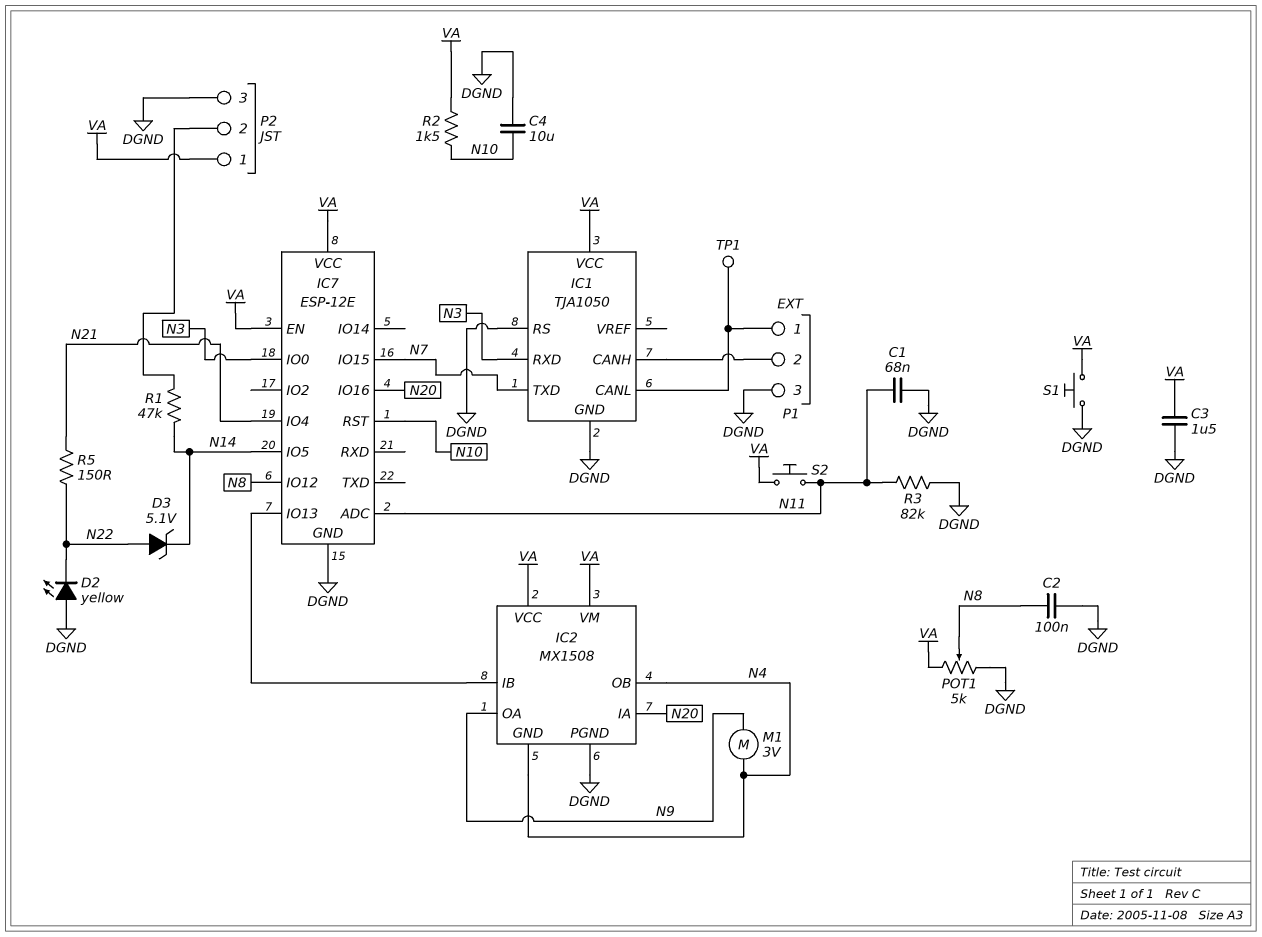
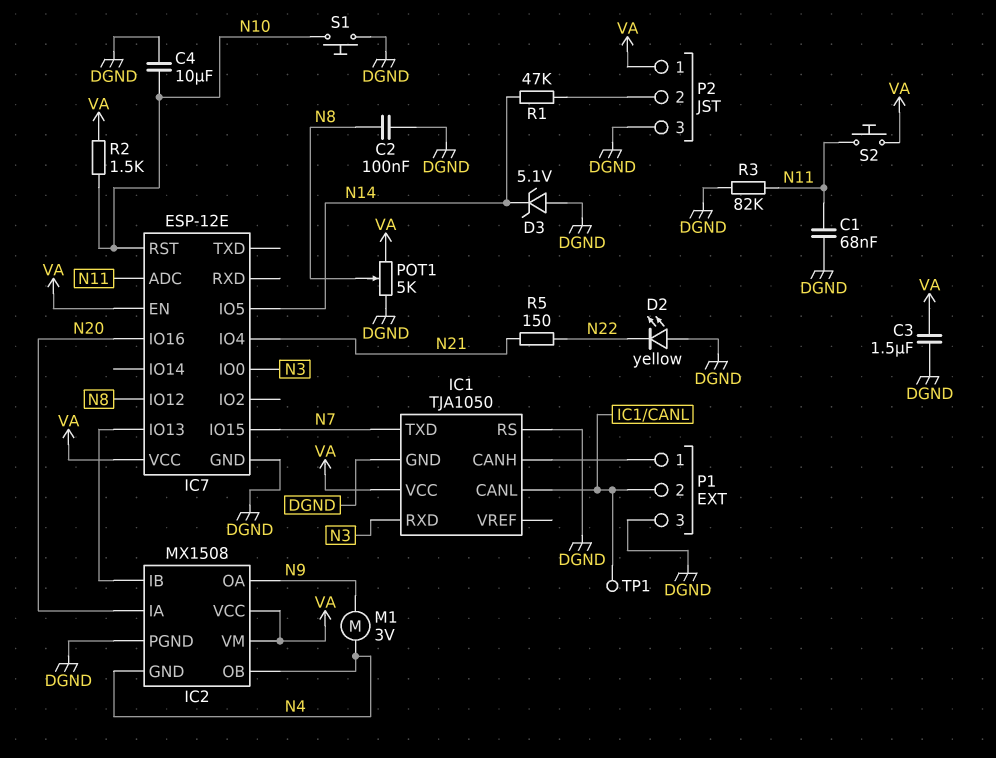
D3: zener 5.1V (A N22, K N14) -> zener 5.1V (A DGND, K N14)
P1 pin 1: IC1/CANL -> IC1/CANH
P1 pin 2: IC1/CANH -> IC1/CANL
S1: button (DGND, VA) -> button (DGND, N10)

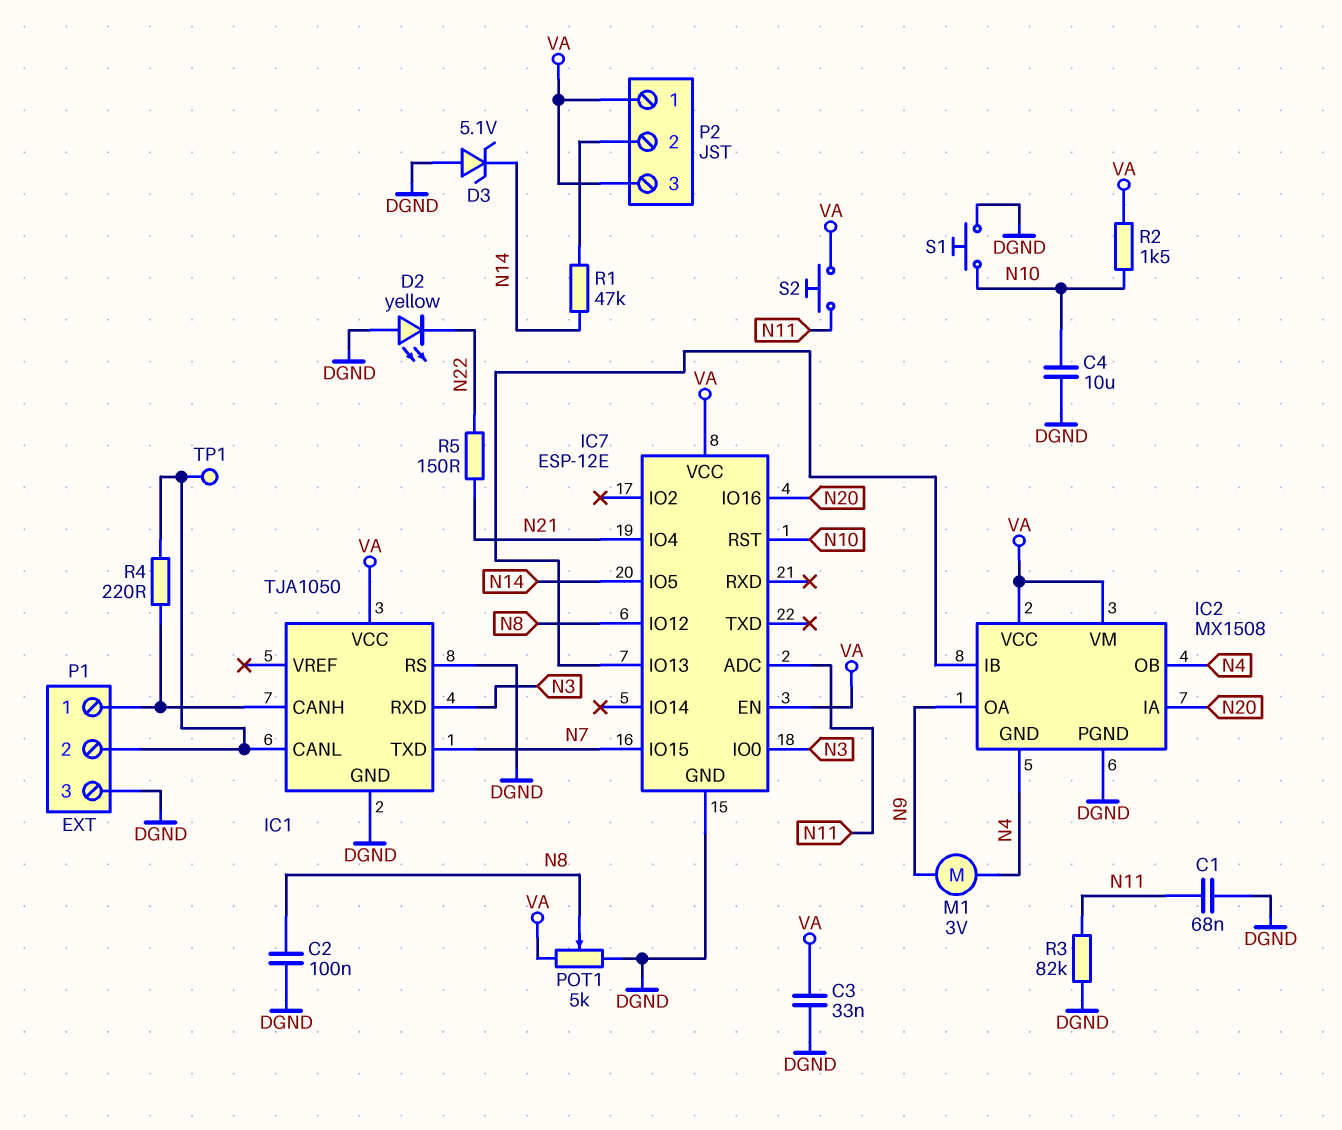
C3: 1.5uF (DGND, VA) -> 33nF (DGND, VA)
P2 pin 3: DGND -> VA
R4: none -> 220 (IC1/CANH, IC1/CANL)

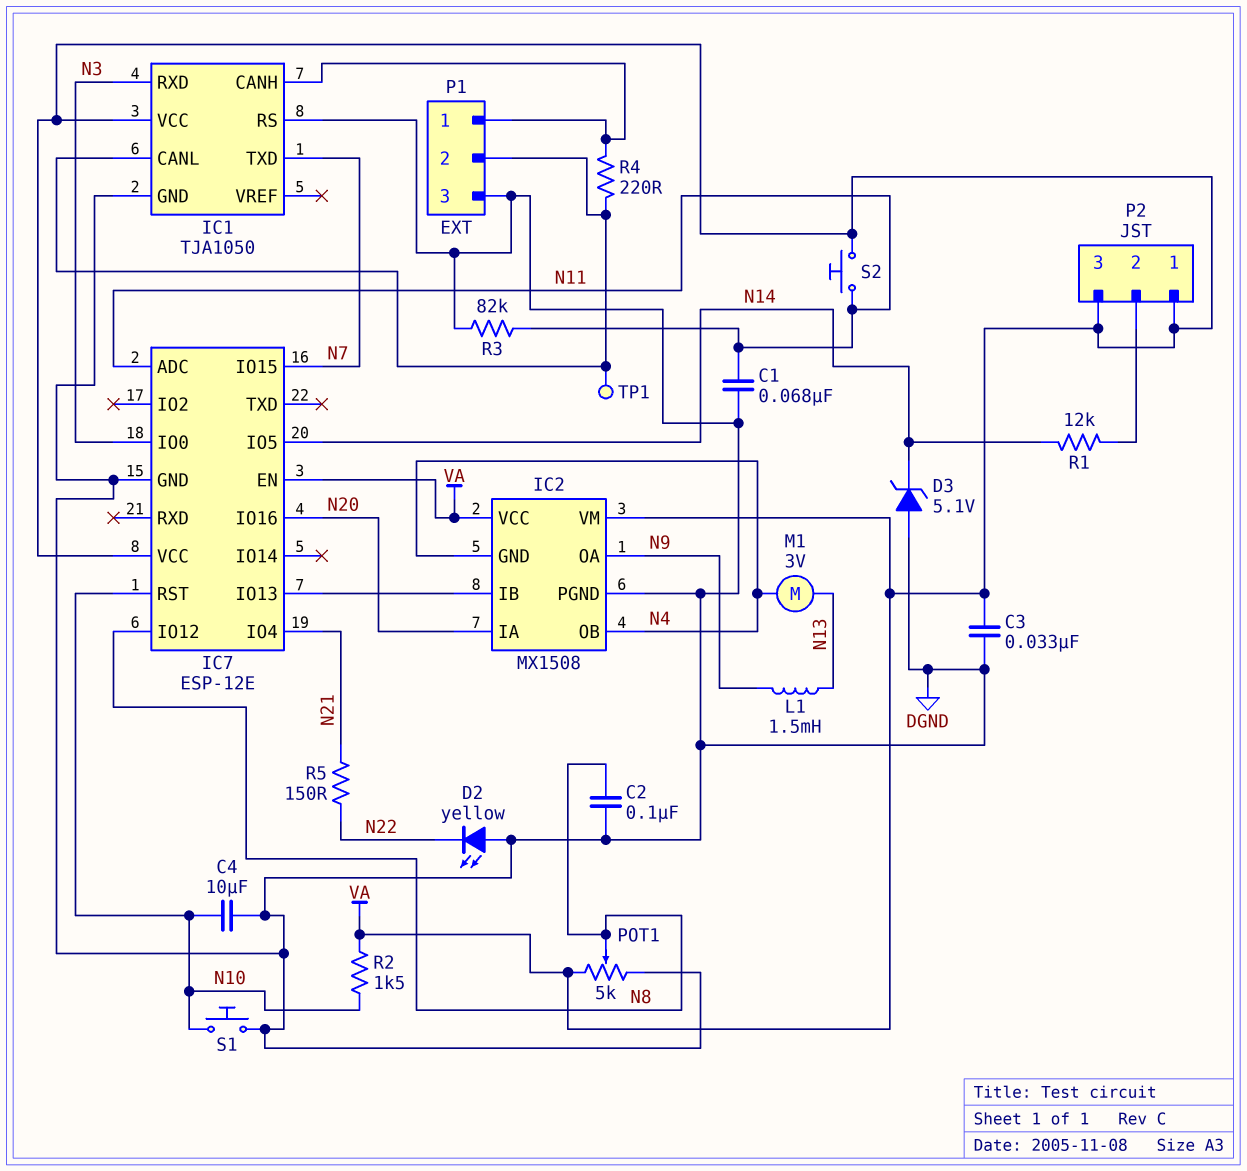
L1: none -> 1.5mH (N9, N13)
M1: motor 3V (N4, N9) -> motor 3V (N4, N13)
R1: 47k (N14, P2/2) -> 12k (N14, P2/2)

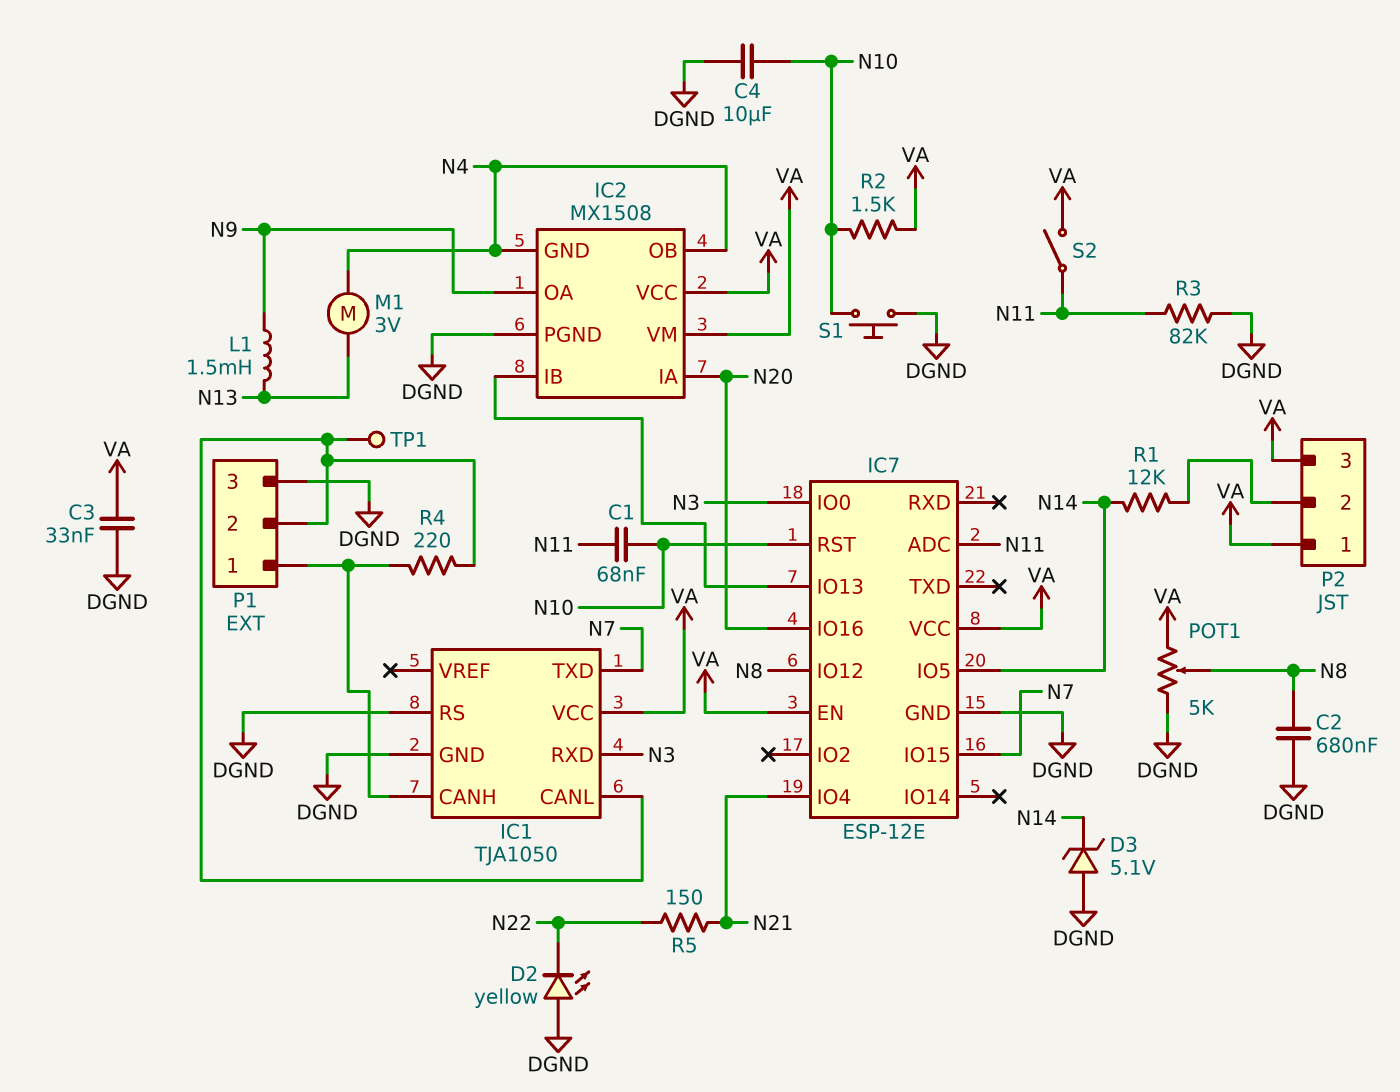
C1: 68nF (DGND, N11) -> 68nF (N10, N11)
C2: 100nF (DGND, N8) -> 680nF (DGND, N8)
S2: button (N11, VA) -> switch (N11, VA)

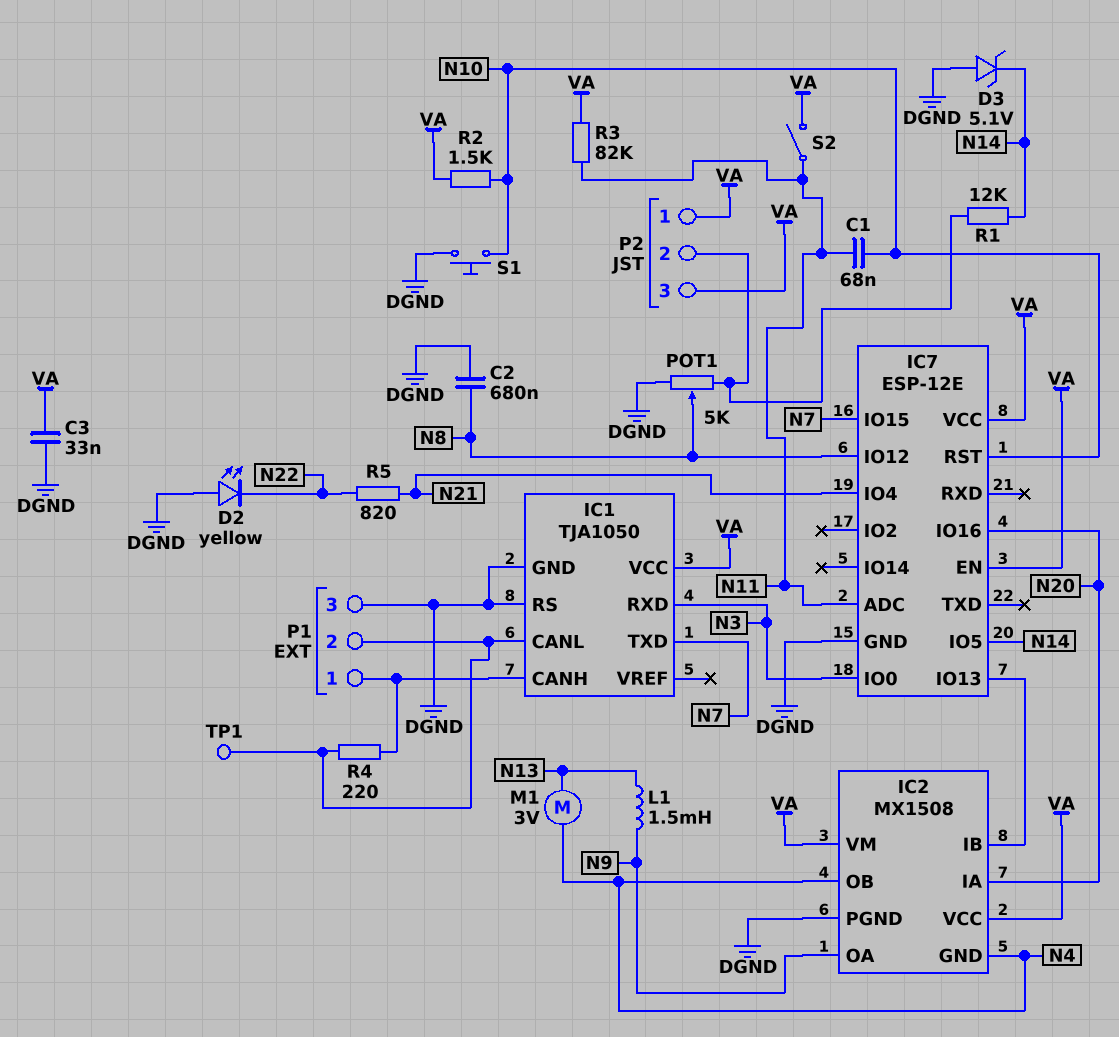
C4: 10uF (DGND, N10) -> none
POT1: 5k (DGND, VA, wiper N8) -> 5k (DGND, P2/2, wiper N8)
R3: 82k (DGND, N11) -> 82k (N11, VA)
R5: 150 (N21, N22) -> 820 (N21, N22)

